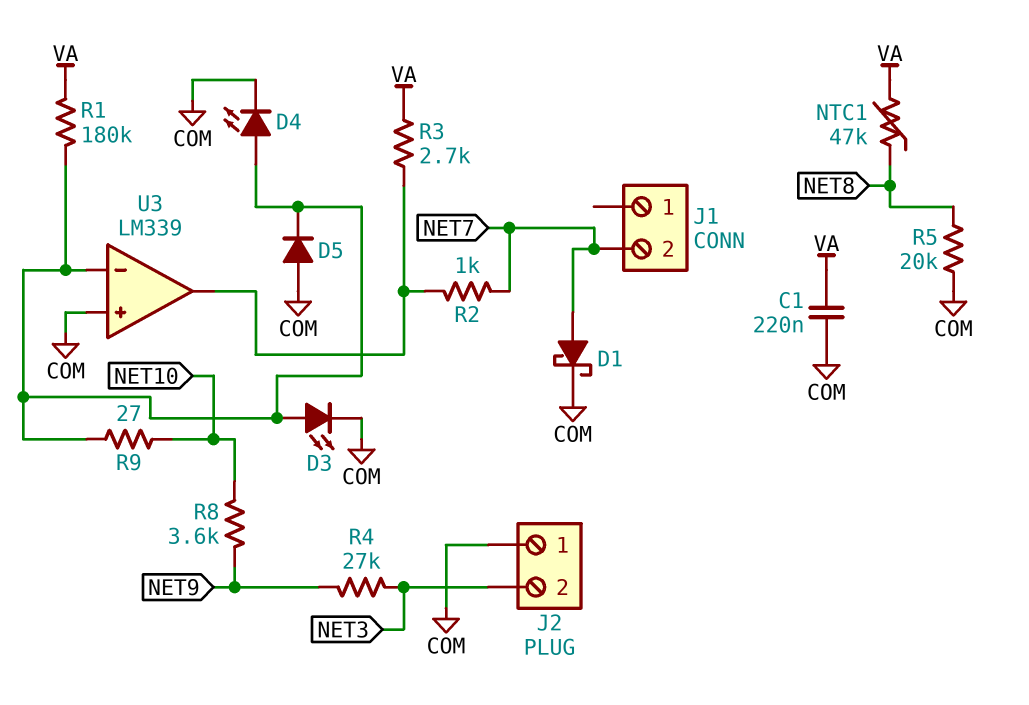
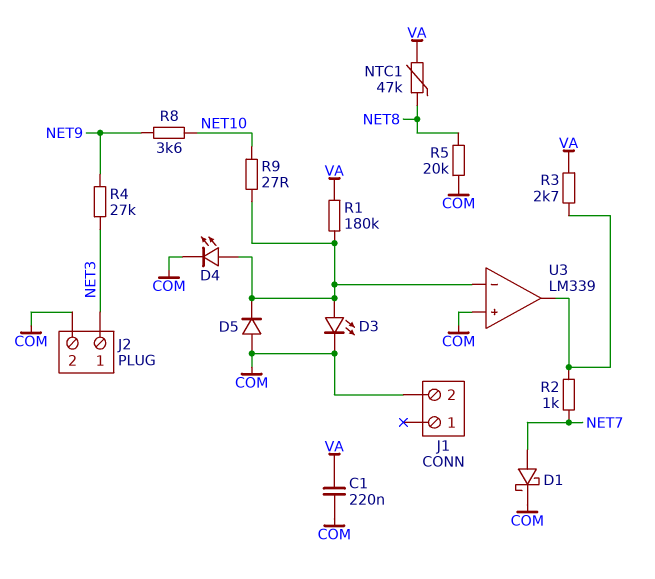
J1 pin 2: NET7 -> COM
J2 pin 1: COM -> NET3
J2 pin 2: NET3 -> COM

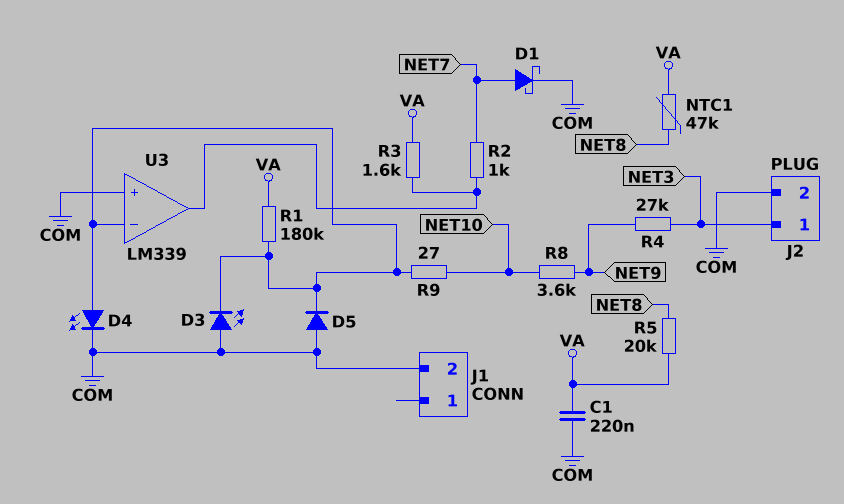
D3: LED (A U3/in-, K COM) -> LED (A COM, K U3/in-)
R3: 2.7k (U3/out, VA) -> 1.6k (U3/out, VA)
R5: 20k (COM, NET8) -> 20k (NET8, VA)

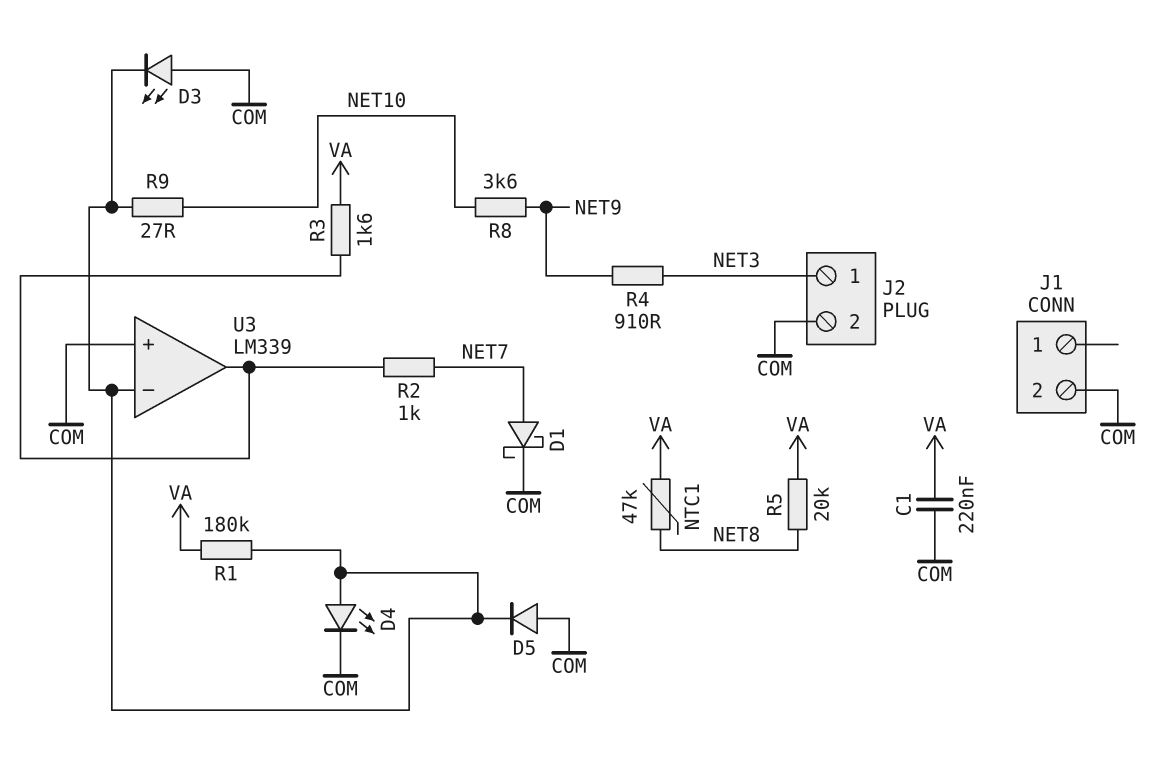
R4: 27k (NET3, NET9) -> 910 (NET3, NET9)

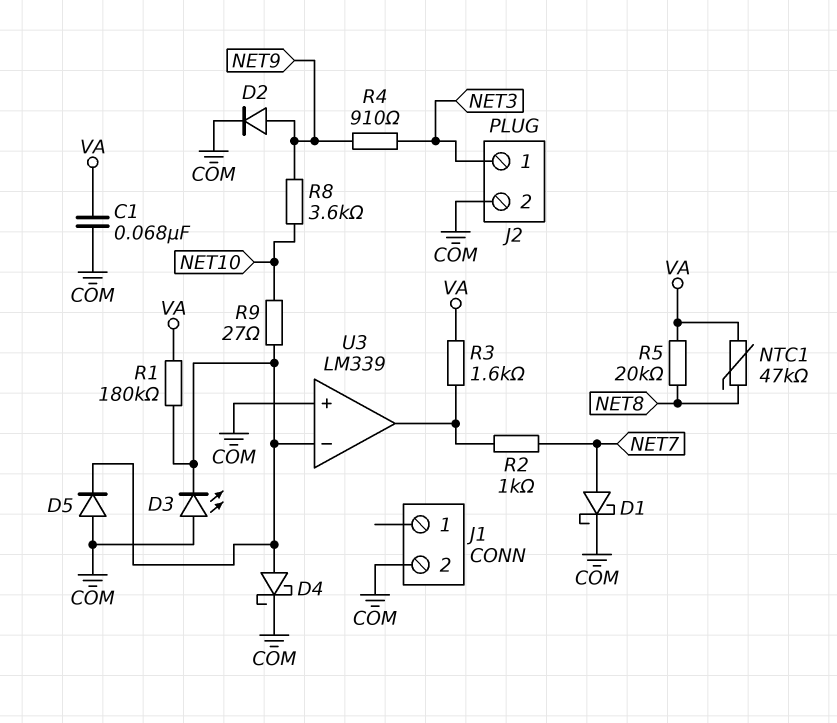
C1: 220nF (COM, VA) -> 68nF (COM, VA)
D2: none -> diode (A NET9, K COM)
D4: LED (A U3/in-, K COM) -> schottky (A U3/in-, K COM)

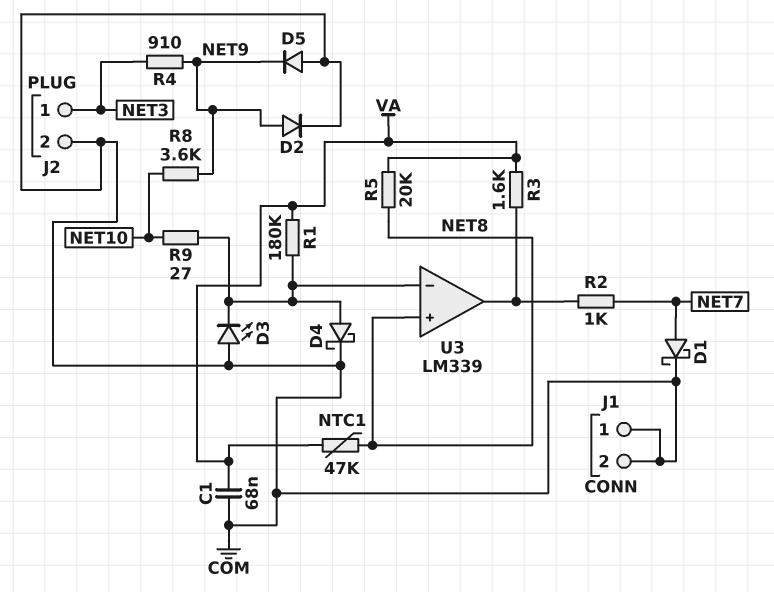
D5: diode (A COM, K U3/in-) -> diode (A COM, K NET9)
J1 pin 1: none -> COM
U3 pin in+: COM -> NET8

